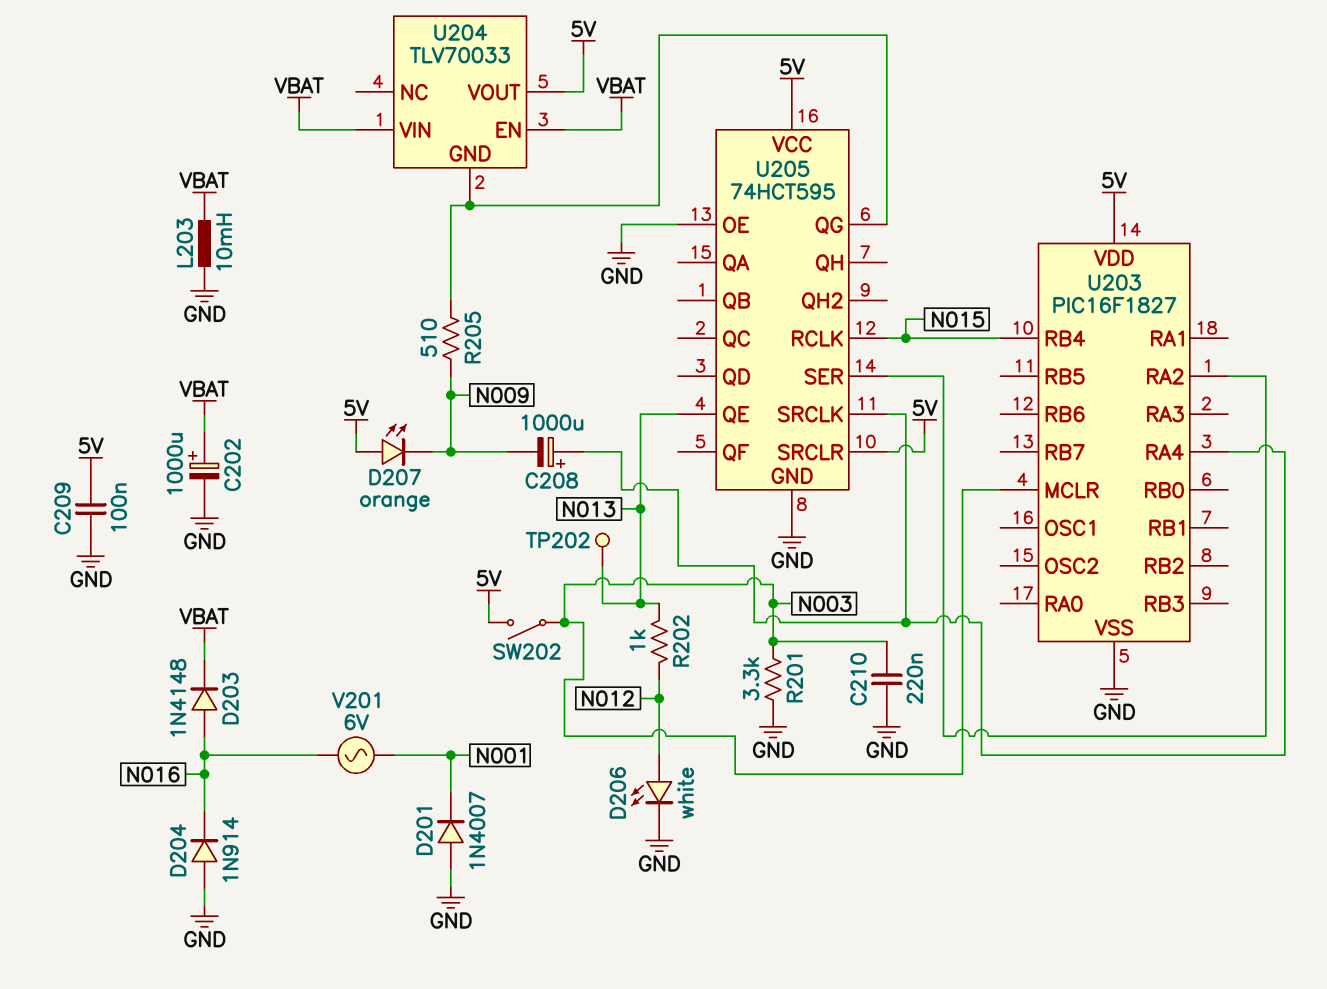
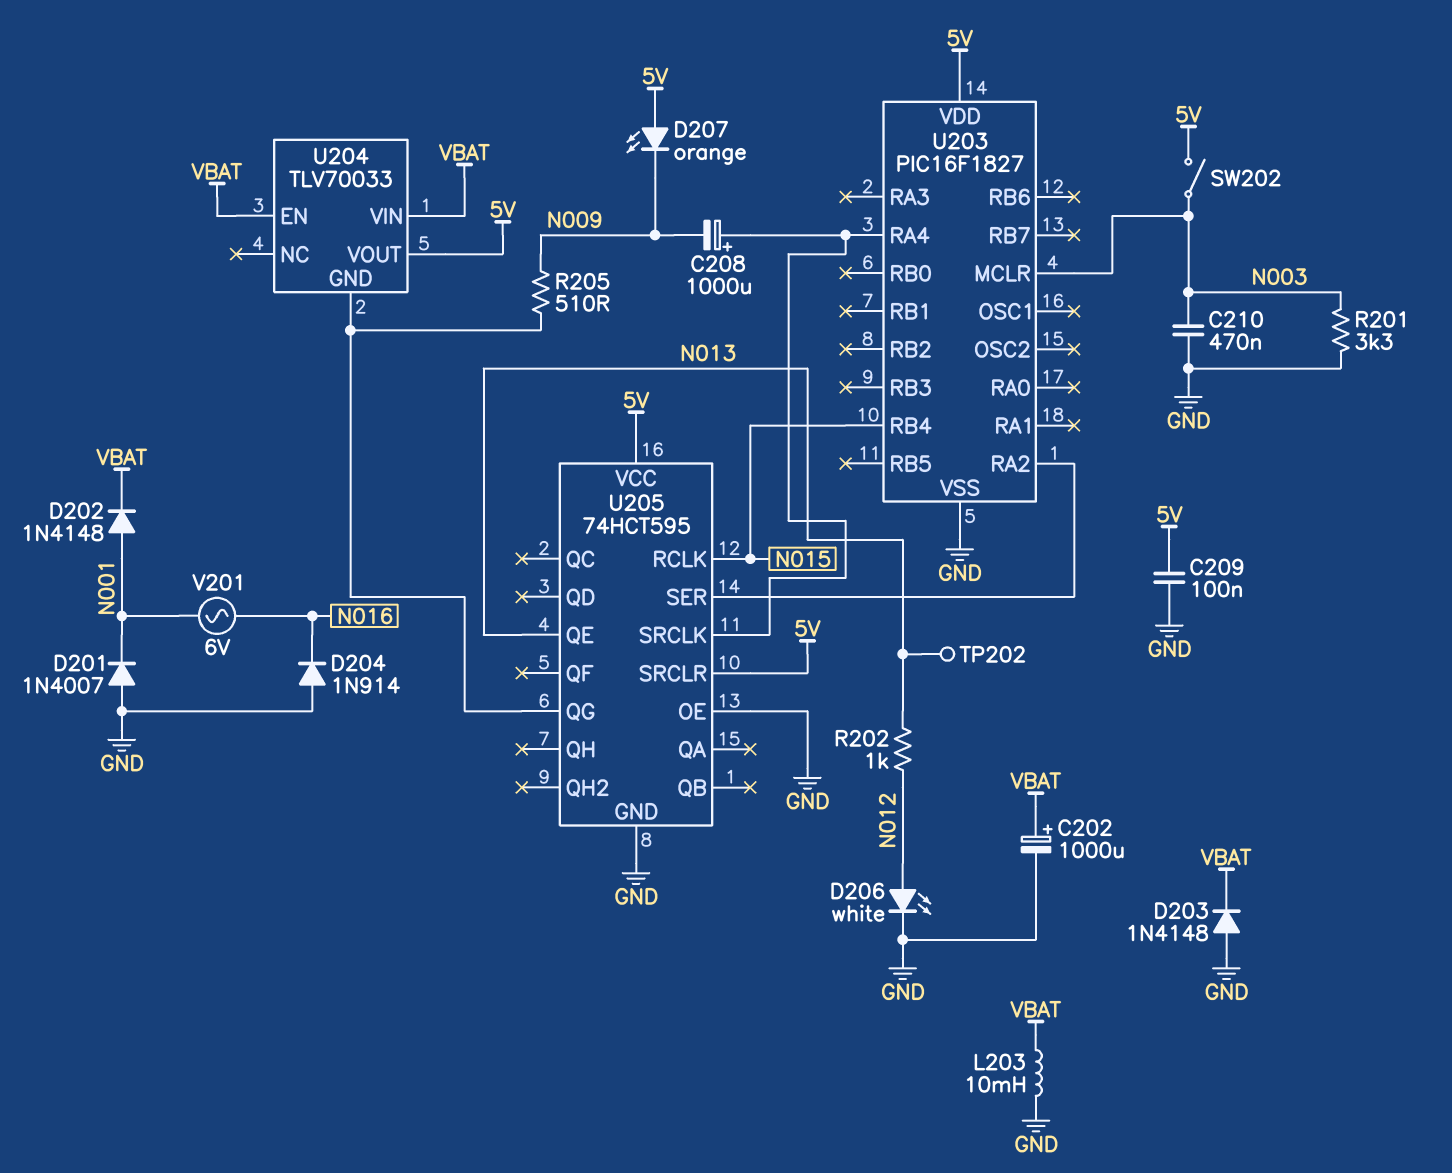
C210: 220nF (GND, N003) -> 470nF (GND, N003)
D202: none -> diode 1N4148 (A N001, K VBAT)
D203: diode 1N4148 (A N016, K VBAT) -> diode 1N4148 (A GND, K VBAT)

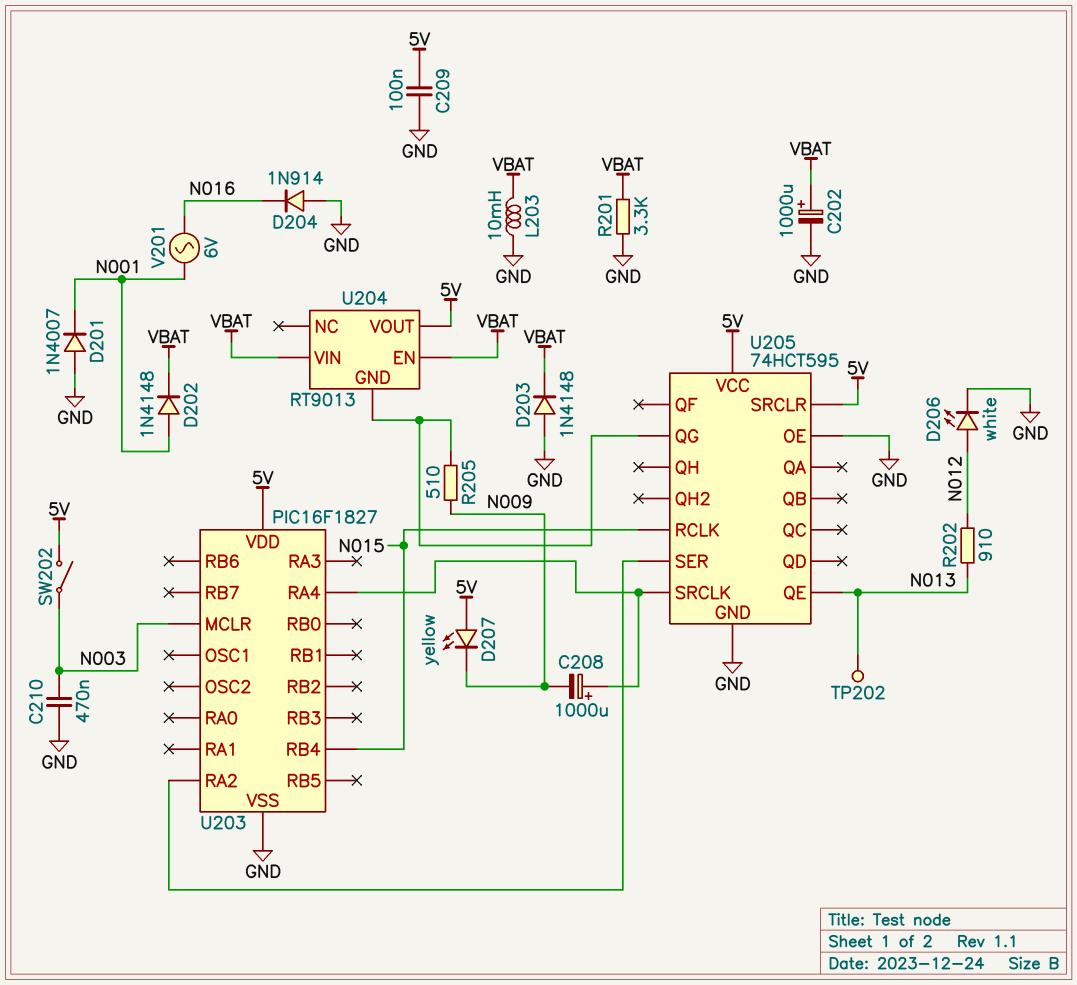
D207: LED orange (A 5V, K N009) -> LED yellow (A 5V, K N009)
R201: 3.3k (GND, N003) -> 3.3k (GND, VBAT)
R202: 1k (N012, N013) -> 910 (N012, N013)
U204: TLV70033 -> RT9013

